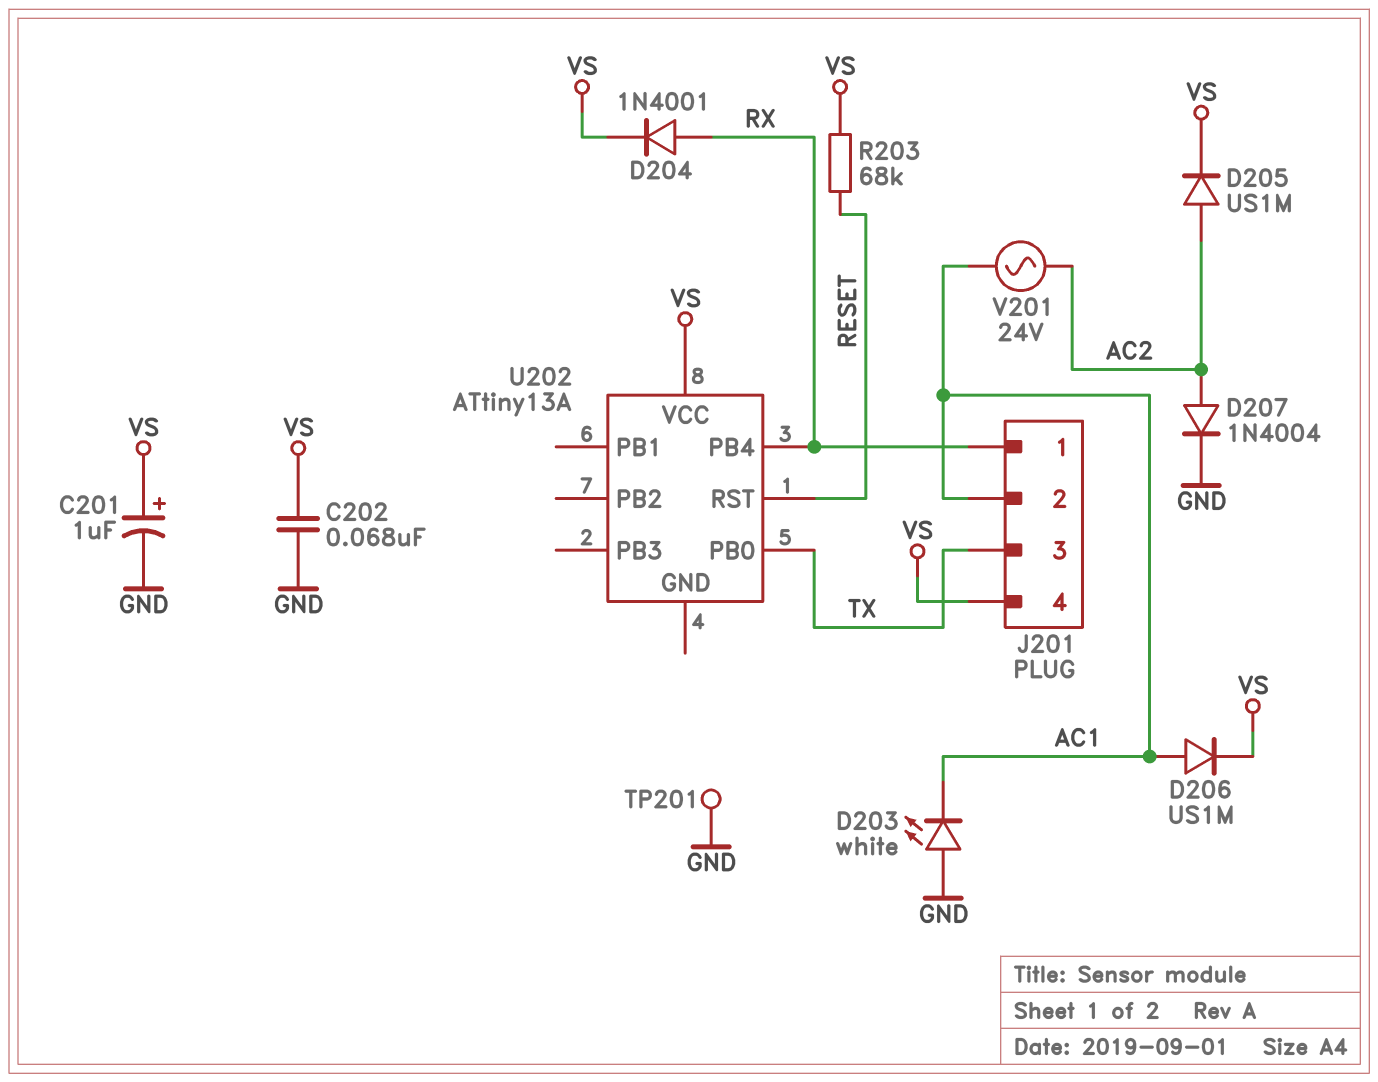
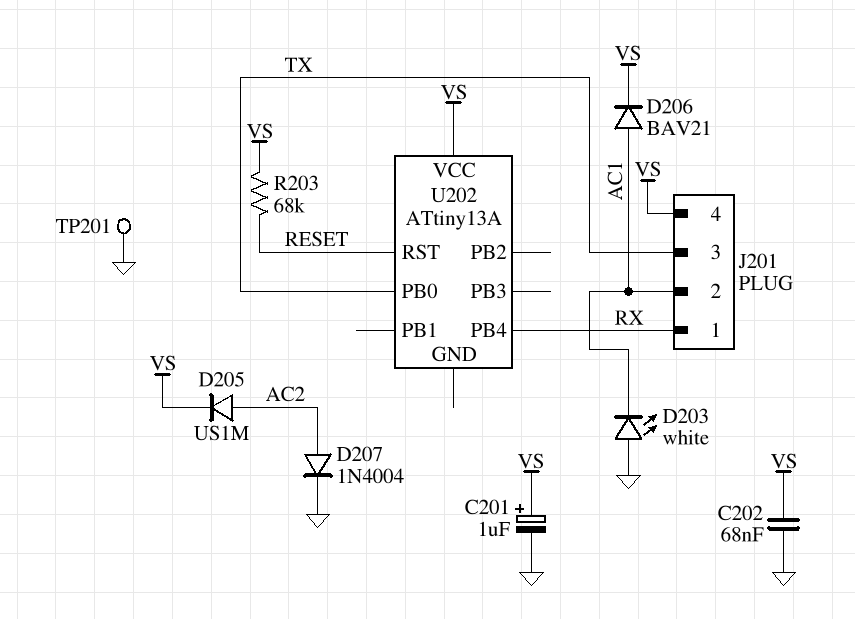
D204: diode 1N4001 (A RX, K VS) -> none
D206: diode US1M (A AC1, K VS) -> diode BAV21 (A AC1, K VS)
V201: AC 24V (AC1, AC2) -> none

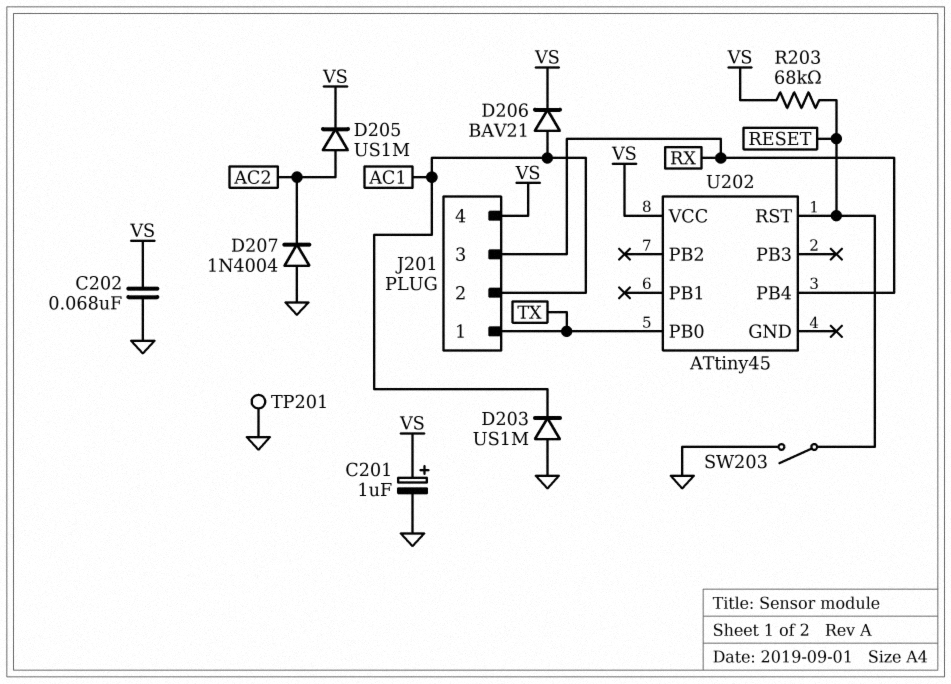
D203: LED white (A GND, K AC1) -> diode US1M (A GND, K AC1)
D207: diode 1N4004 (A AC2, K GND) -> diode 1N4004 (A GND, K AC2)
J201 pin 1: RX -> TX
J201 pin 3: TX -> RX
SW203: none -> switch (GND, RESET)
U202: ATtiny13A -> ATtiny45

